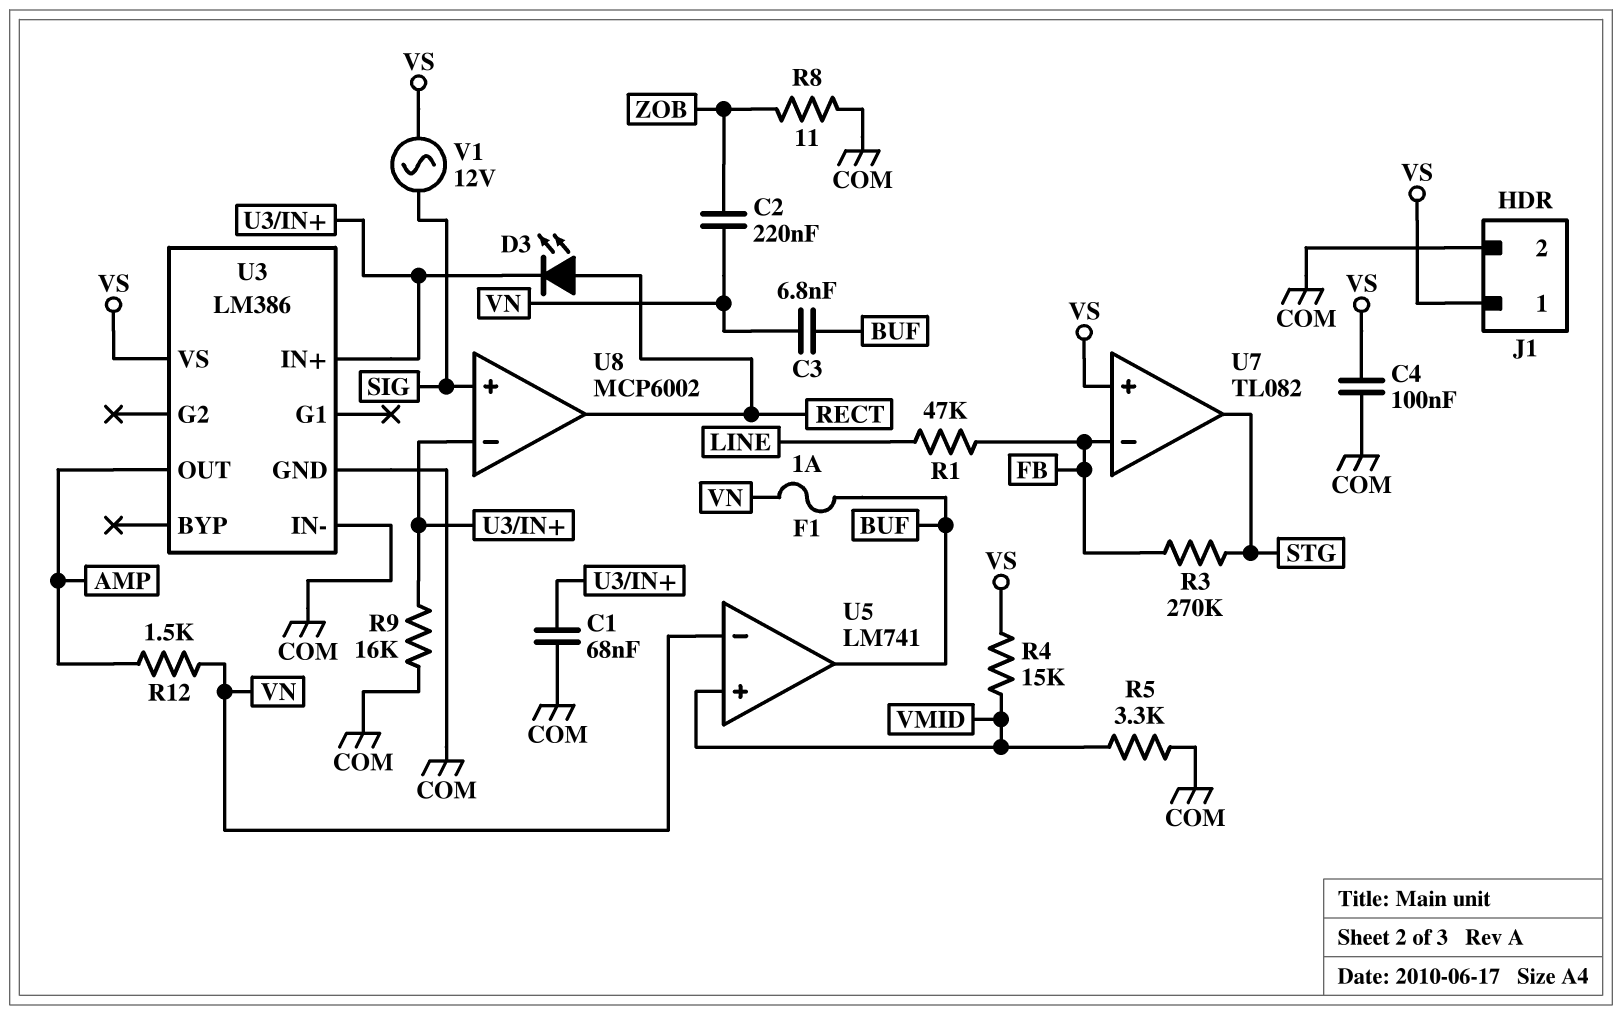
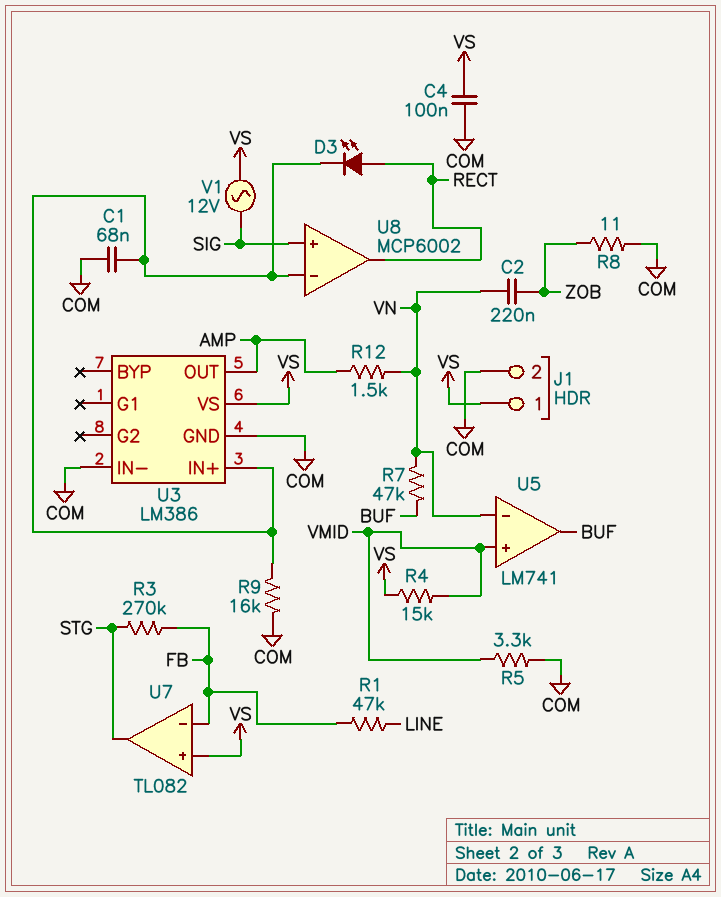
C3: 6.8nF (BUF, VN) -> none
F1: 1A (BUF, VN) -> none
R7: none -> 47k (BUF, VN)

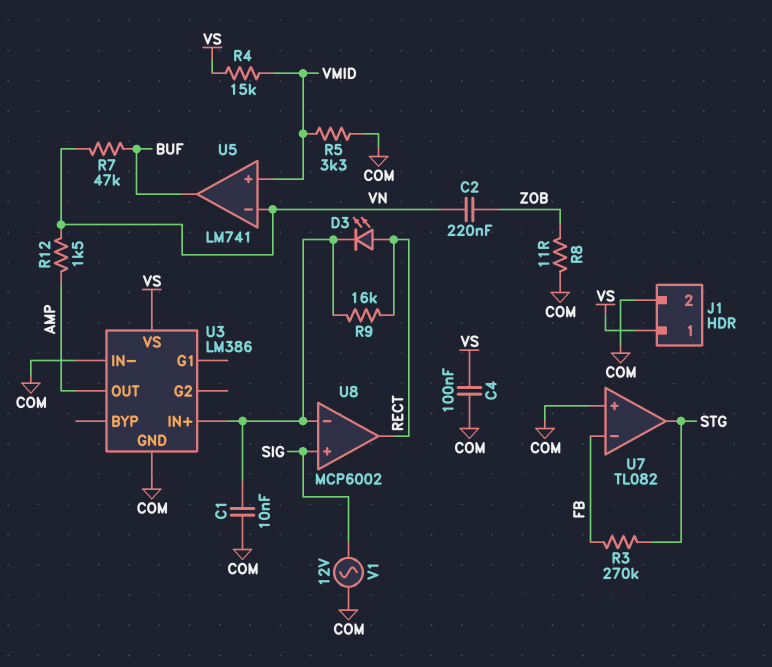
C1: 68nF (COM, U3/IN+) -> 10nF (COM, U3/IN+)
R1: 47k (FB, LINE) -> none
R9: 16k (COM, U3/IN+) -> 16k (RECT, U3/IN+)
U7 pin in+: VS -> COM
V1: AC 12V (SIG, VS) -> AC 12V (COM, SIG)

